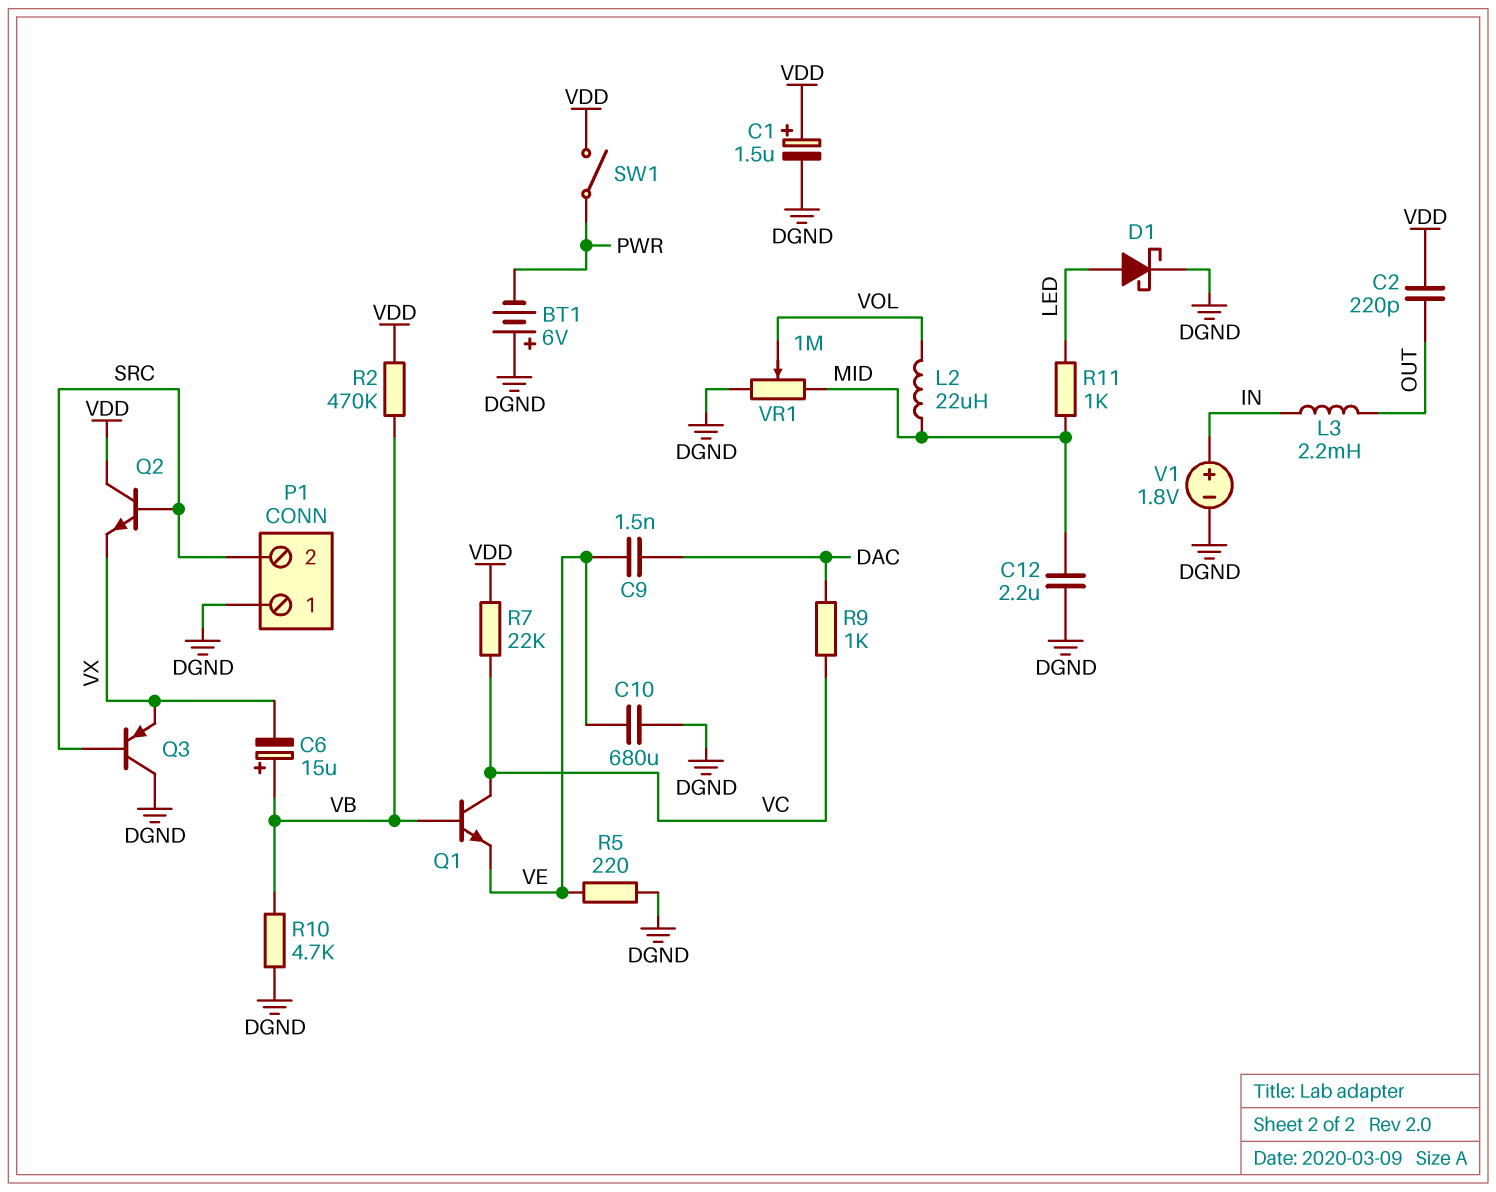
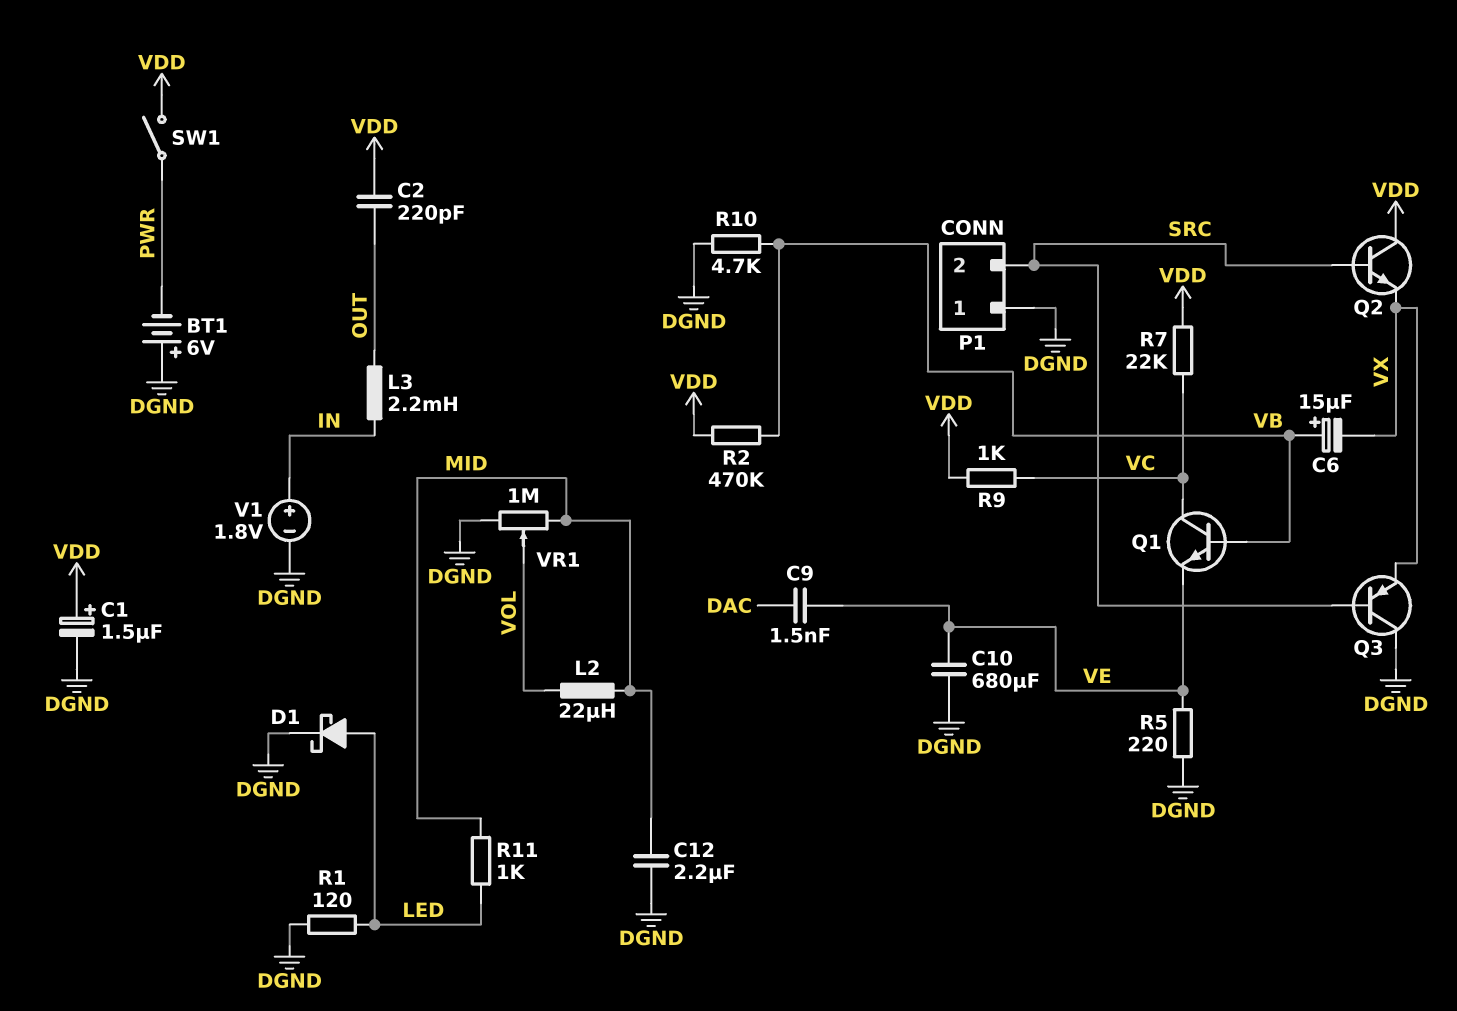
R1: none -> 120 (DGND, LED)
R9: 1k (DAC, VC) -> 1k (VC, VDD)

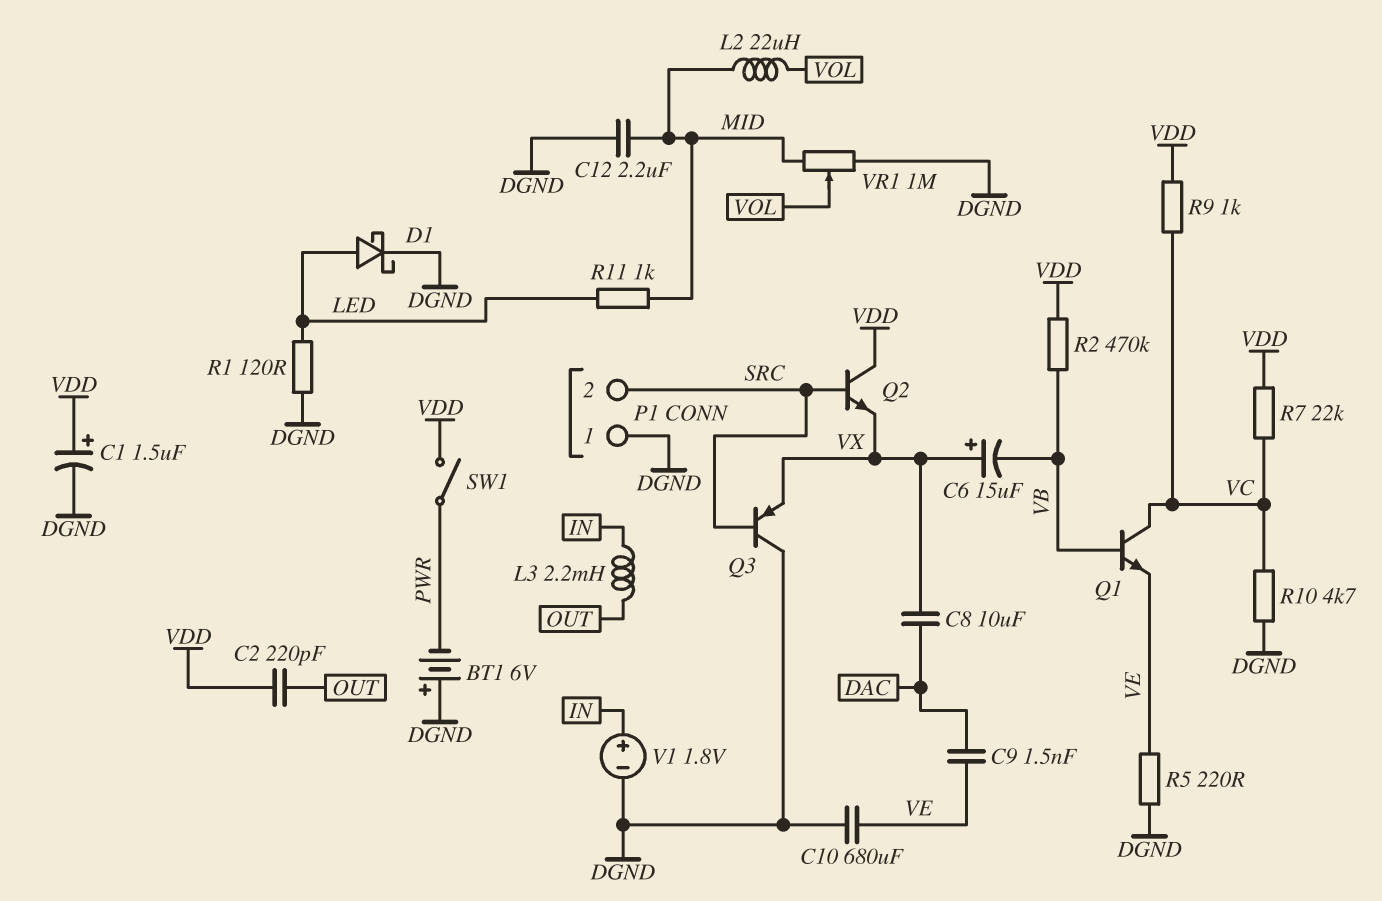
C6: 15uF (plus VB, minus VX) -> 15uF (plus VX, minus VB)
C8: none -> 10uF (DAC, VX)
R10: 4.7k (DGND, VB) -> 4.7k (DGND, VC)

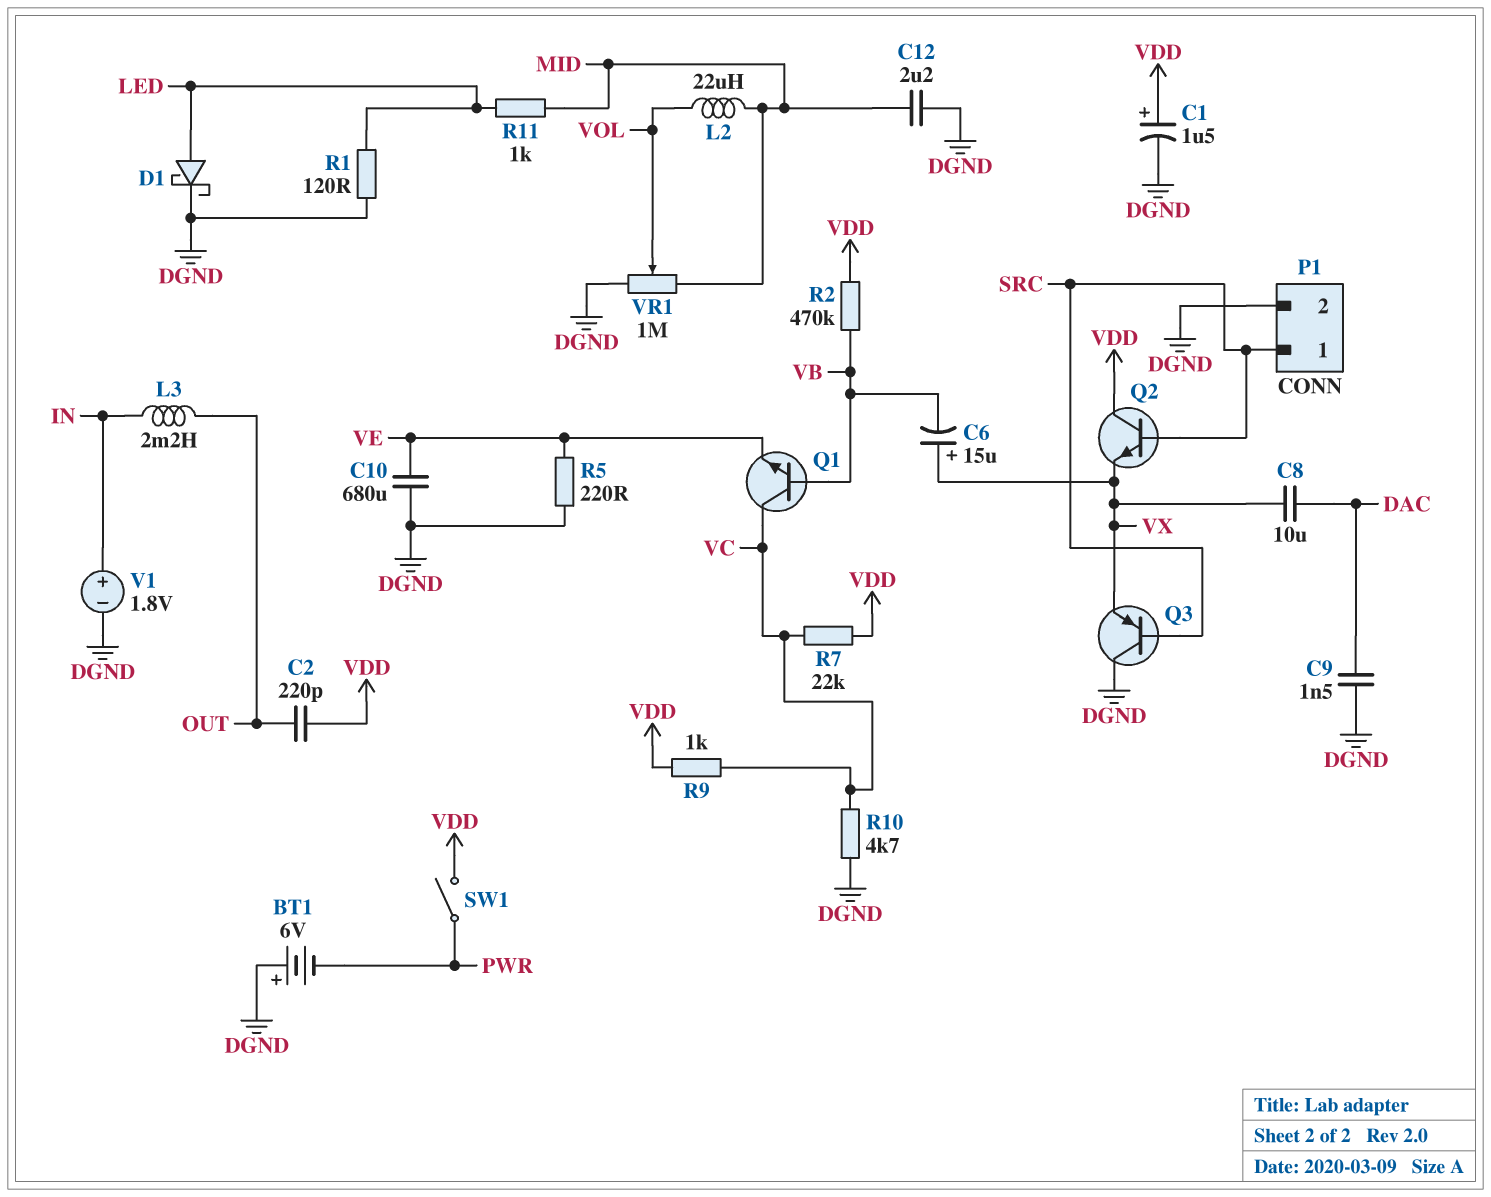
C9: 1.5nF (DAC, VE) -> 1.5nF (DAC, DGND)
P1 pin 1: DGND -> SRC
P1 pin 2: SRC -> DGND

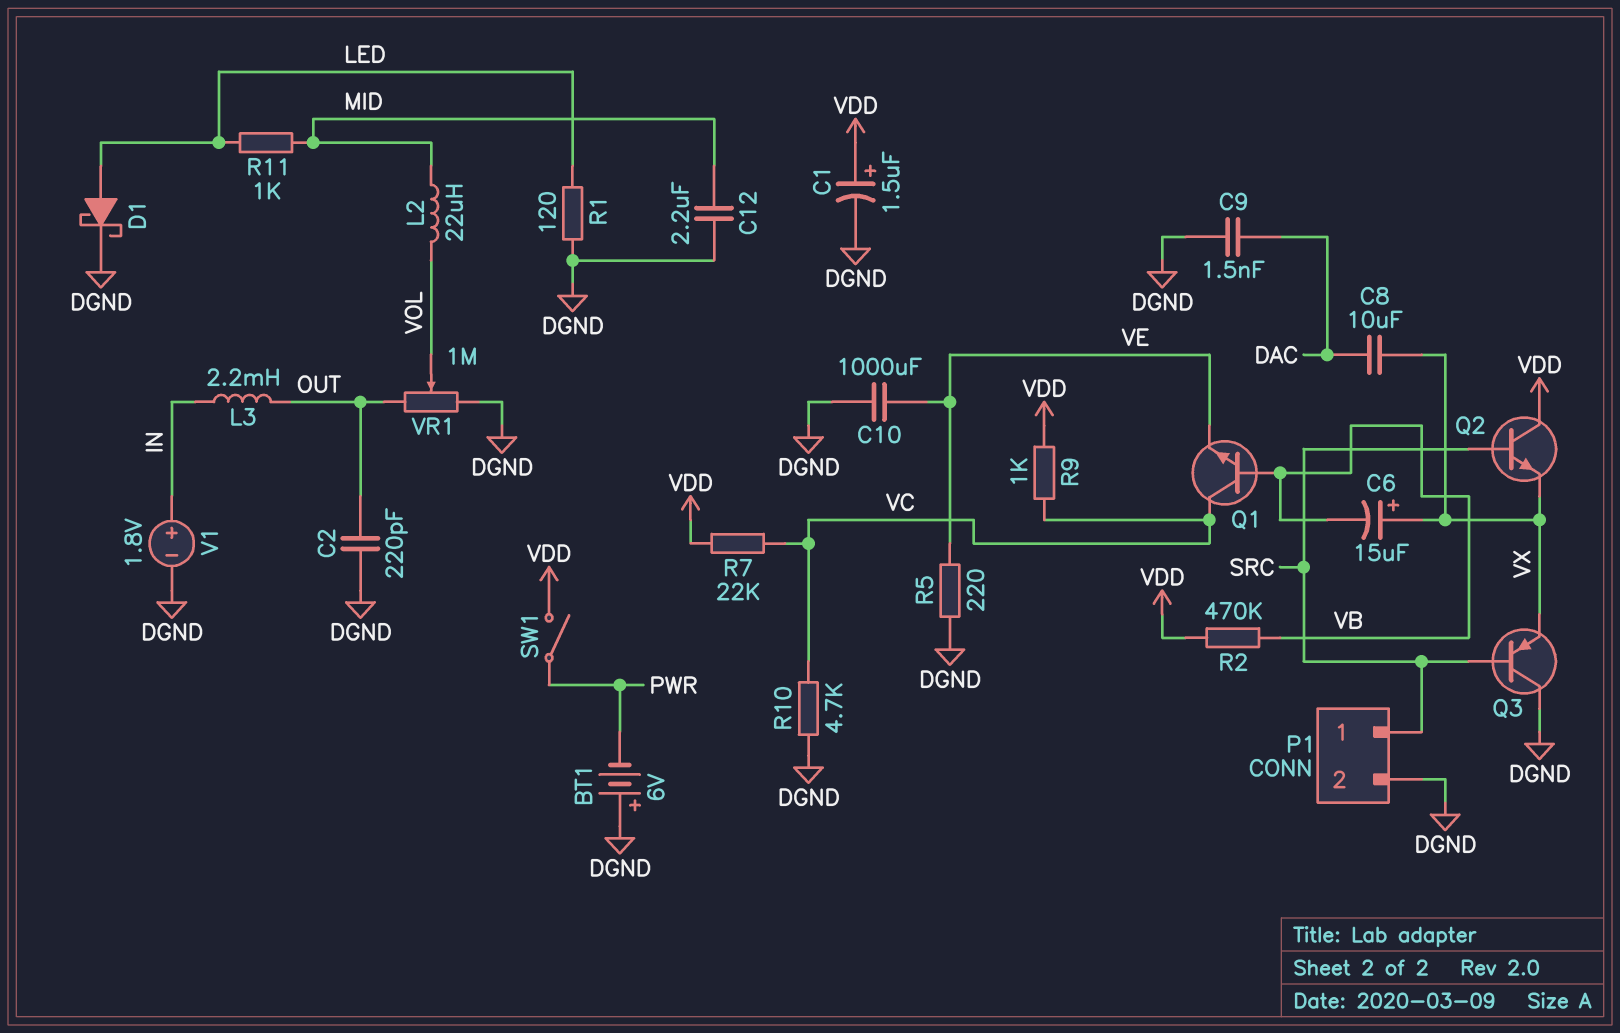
C2: 220pF (OUT, VDD) -> 220pF (DGND, OUT)
C10: 680uF (DGND, VE) -> 1000uF (DGND, VE)
VR1: 1M (DGND, MID, wiper VOL) -> 1M (DGND, OUT, wiper VOL)

